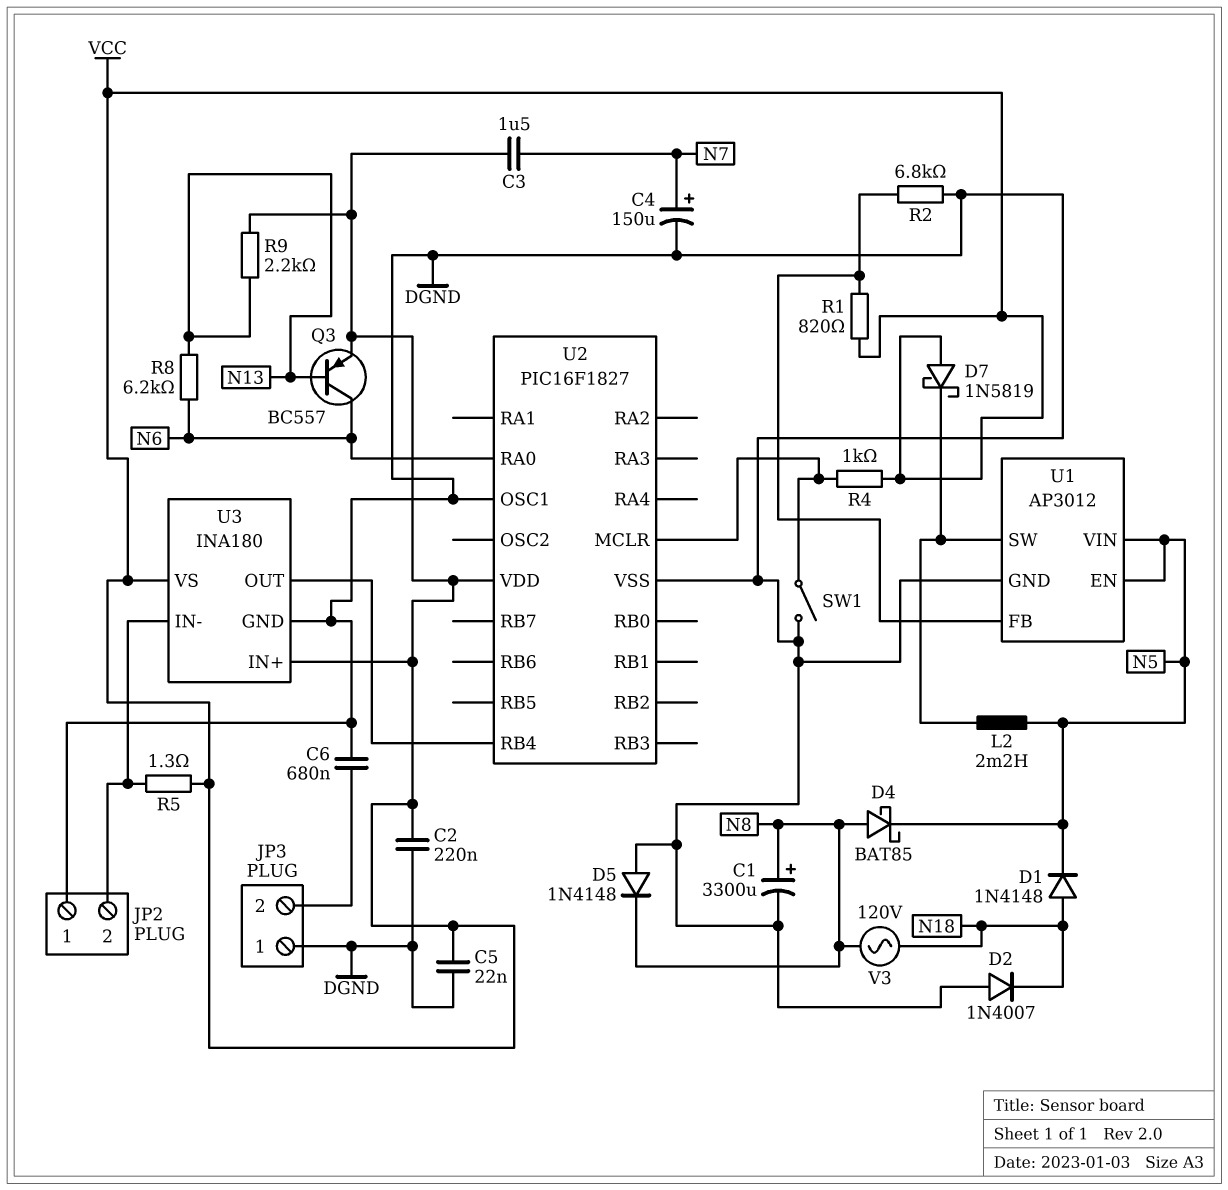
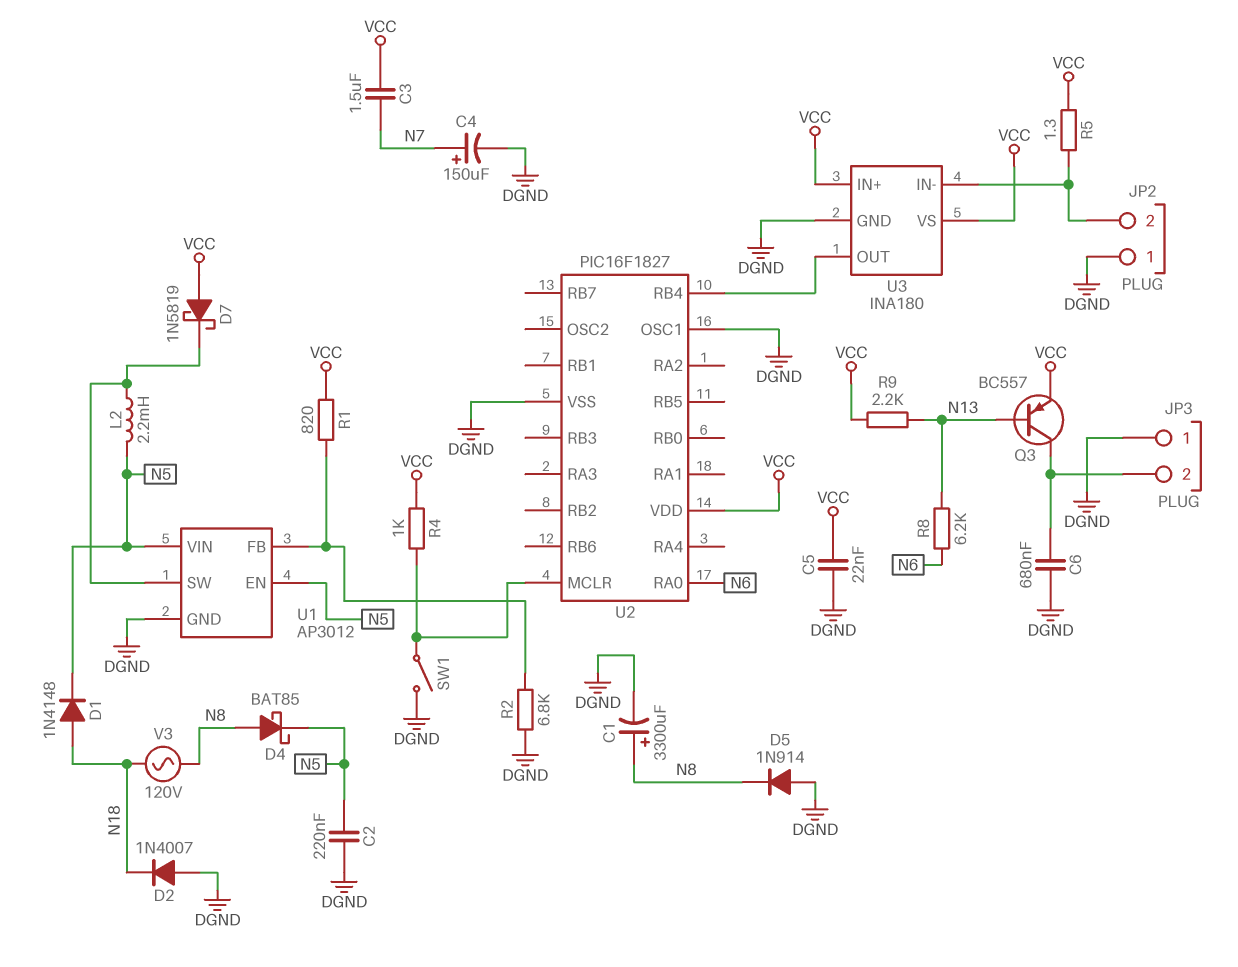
C2: 220nF (DGND, VCC) -> 220nF (DGND, N5)
D5: diode 1N4148 (A DGND, K N8) -> diode 1N914 (A DGND, K N8)
Q3: PNP BC557 (B N13, C N6, E VCC) -> PNP BC557 (B N13, C JP3/2, E VCC)

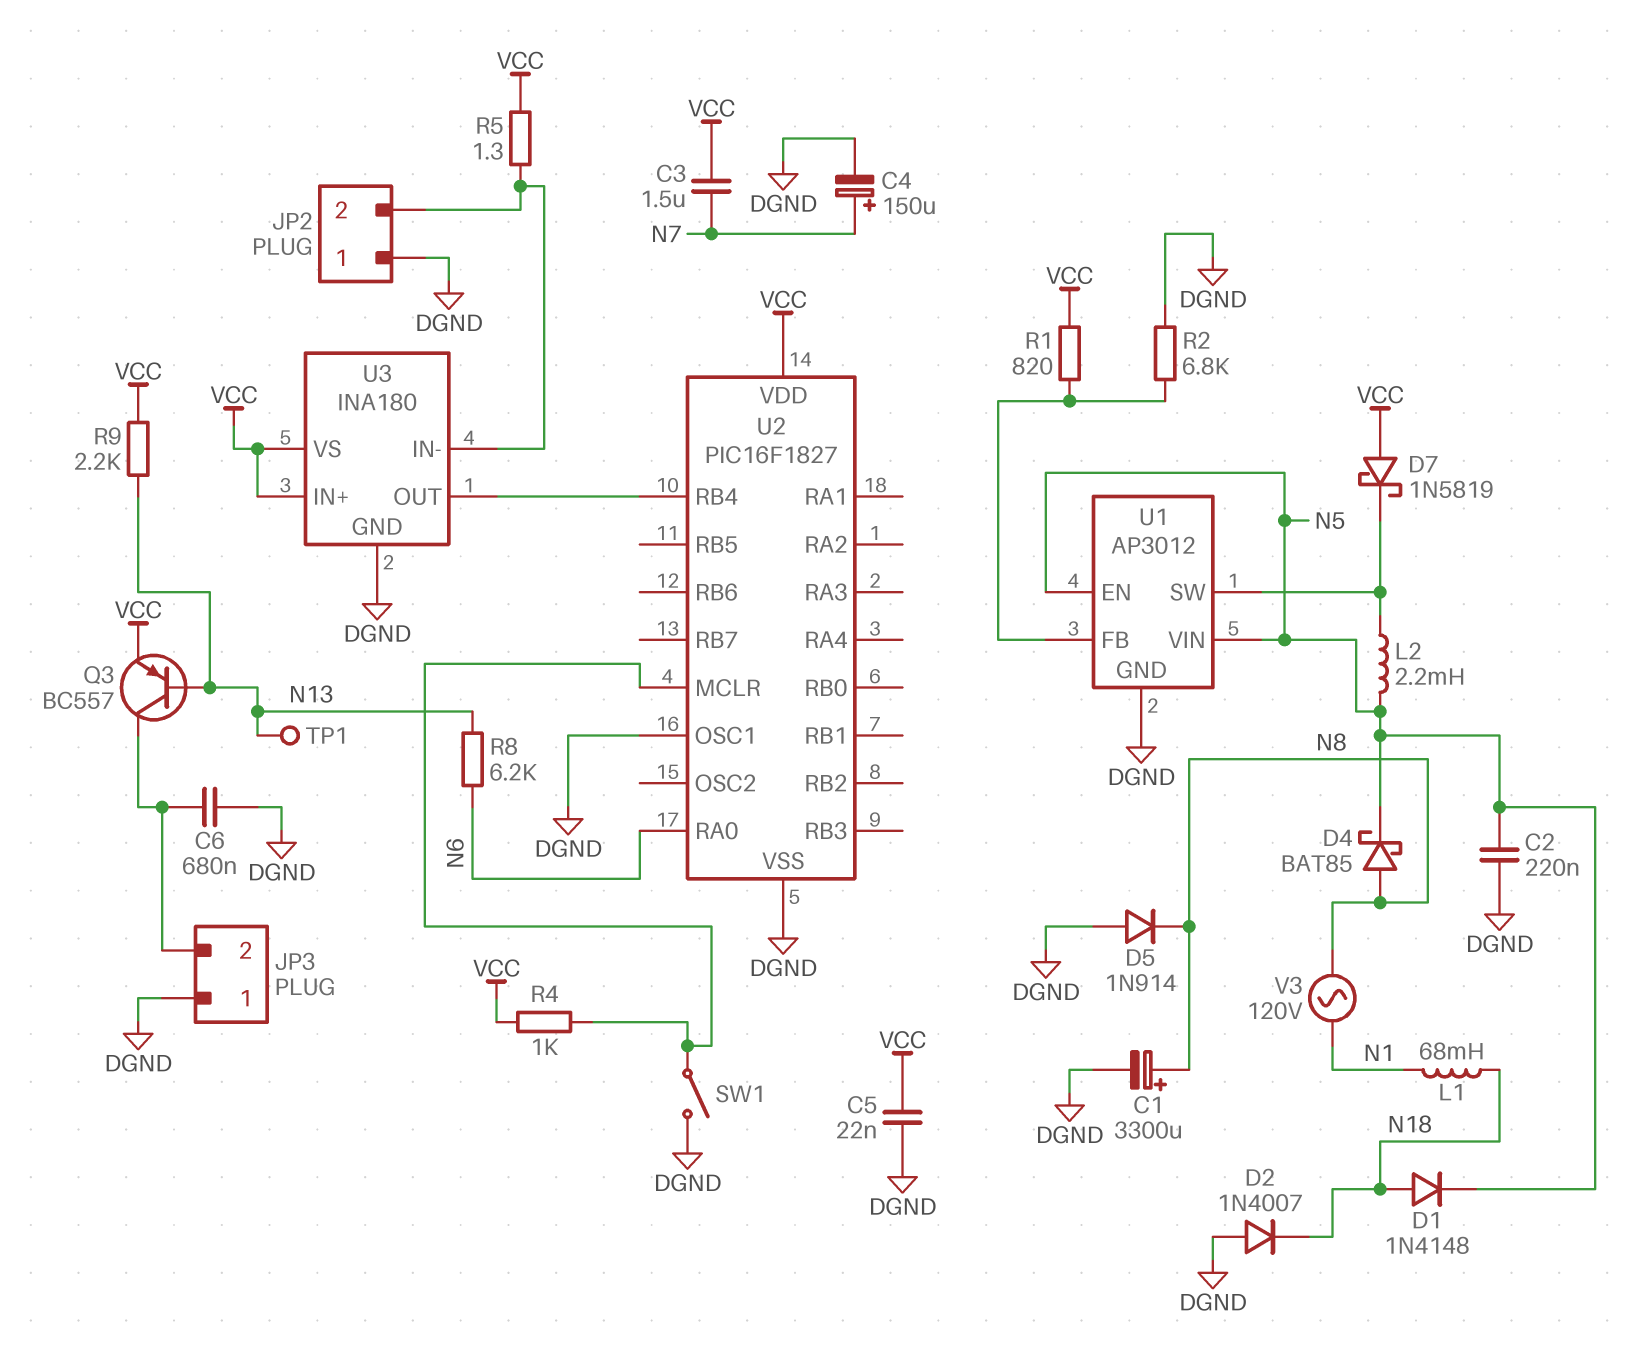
L1: none -> 68mH (N1, N18)
TP1: none -> test point (N13)
V3: AC 120V (N8, N18) -> AC 120V (N1, N8)

